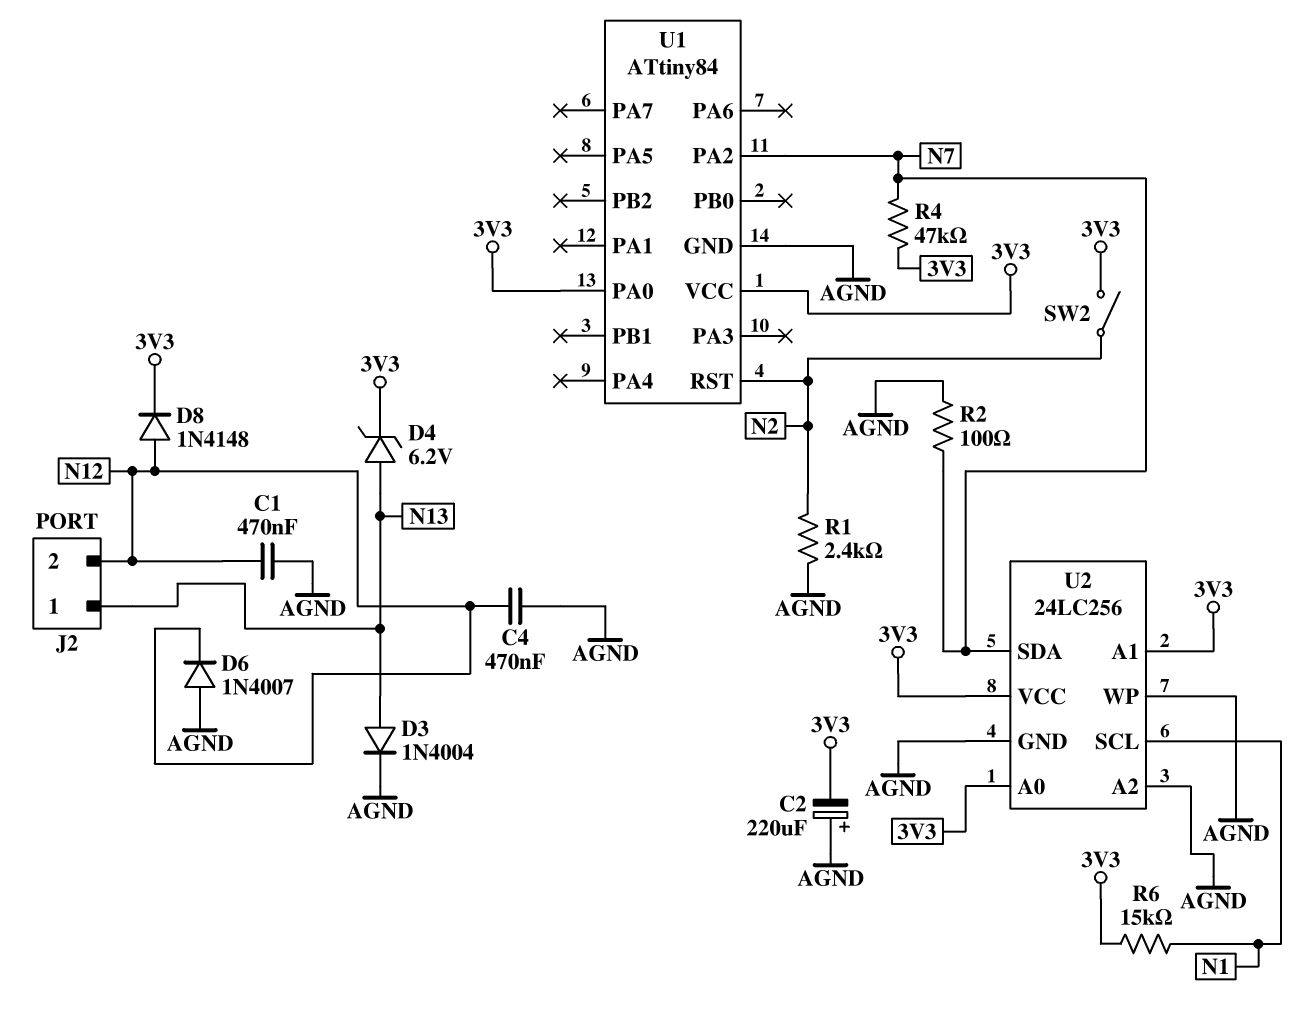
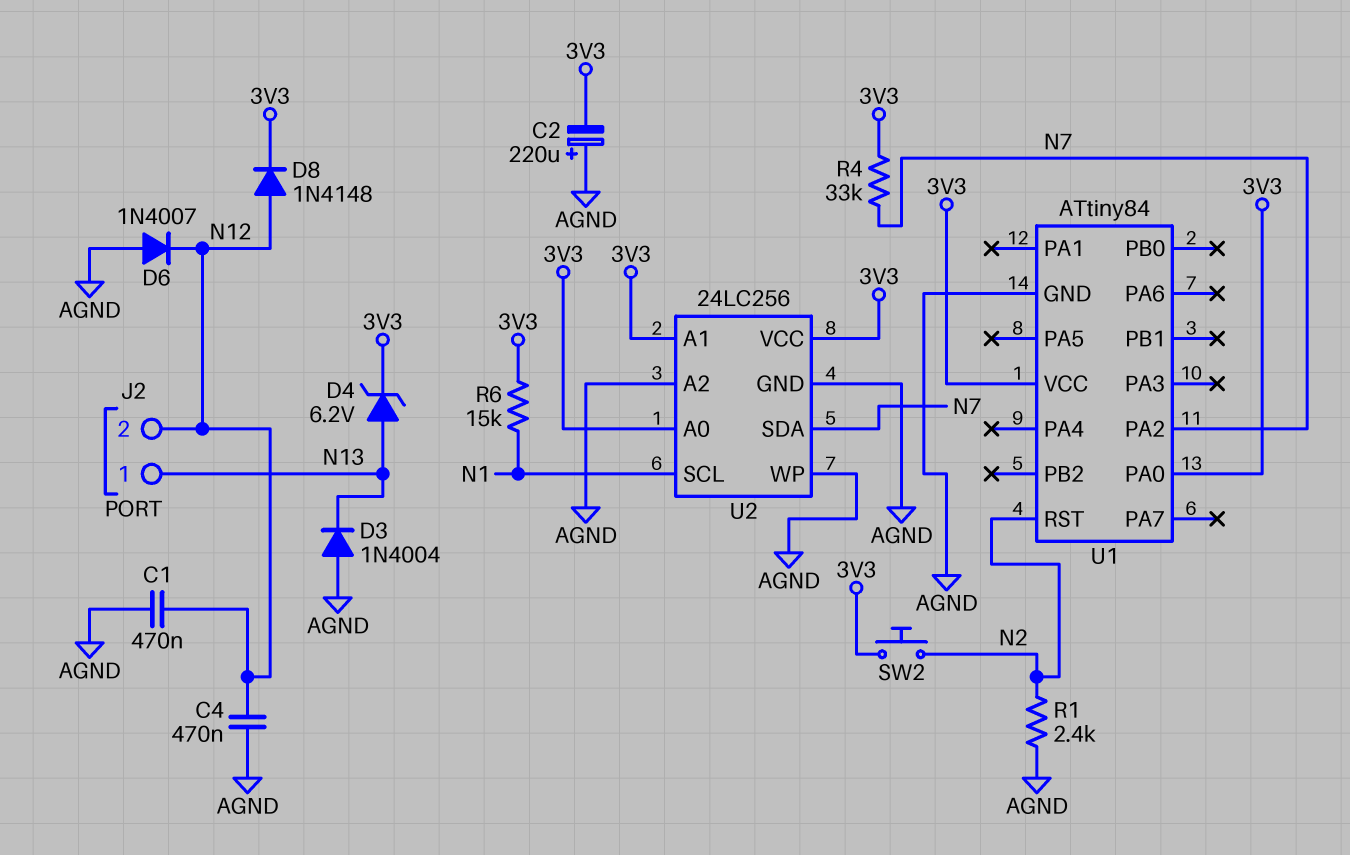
D3: diode 1N4004 (A N13, K AGND) -> diode 1N4004 (A AGND, K N13)
R2: 100 (AGND, N7) -> none
R4: 47k (3V3, N7) -> 33k (3V3, N7)
SW2: switch (3V3, N2) -> button (3V3, N2)

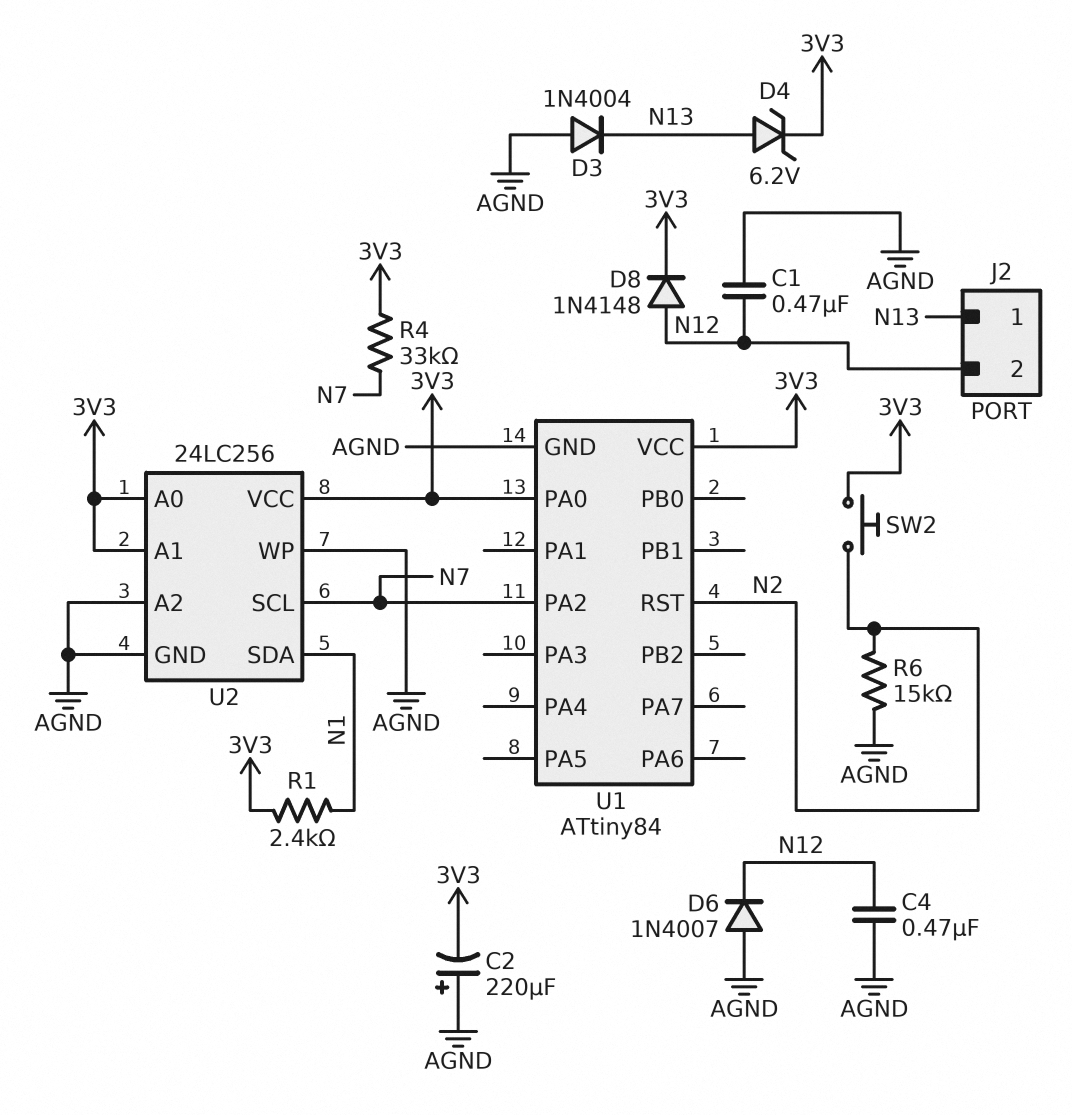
R1: 2.4k (AGND, N2) -> 2.4k (3V3, N1)
R6: 15k (3V3, N1) -> 15k (AGND, N2)
U2 pin SCL: N1 -> N7
U2 pin SDA: N7 -> N1

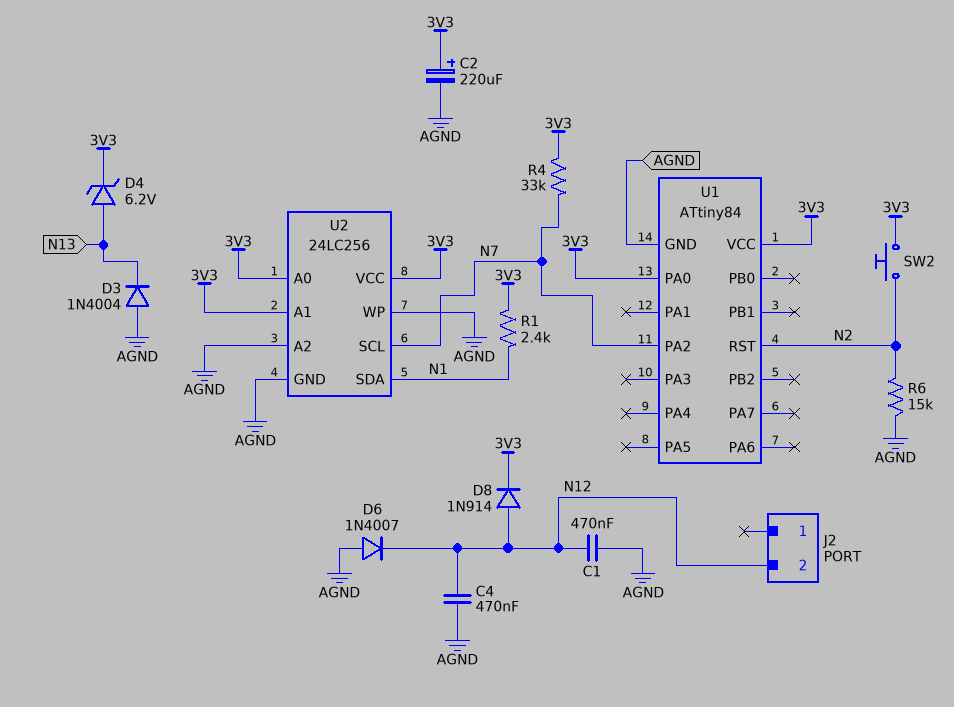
C2: 220uF (plus AGND, minus 3V3) -> 220uF (plus 3V3, minus AGND)
D8: diode 1N4148 (A N12, K 3V3) -> diode 1N914 (A N12, K 3V3)
J2 pin 1: N13 -> none

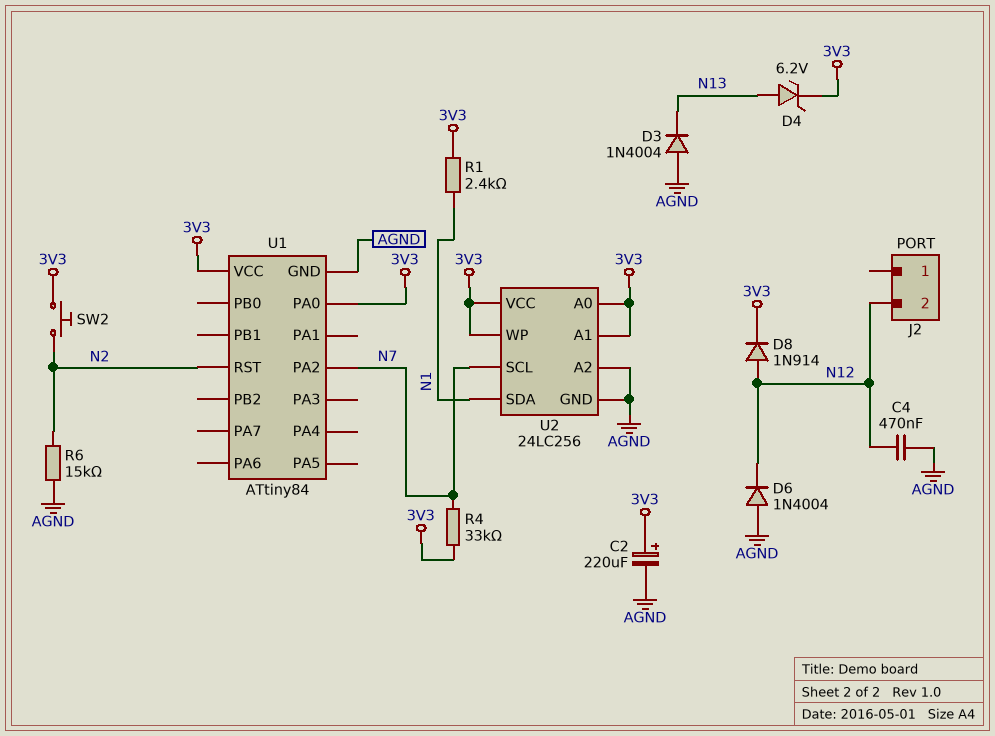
C1: 470nF (AGND, N12) -> none
D6: diode 1N4007 (A AGND, K N12) -> diode 1N4004 (A AGND, K N12)
U2 pin WP: AGND -> 3V3

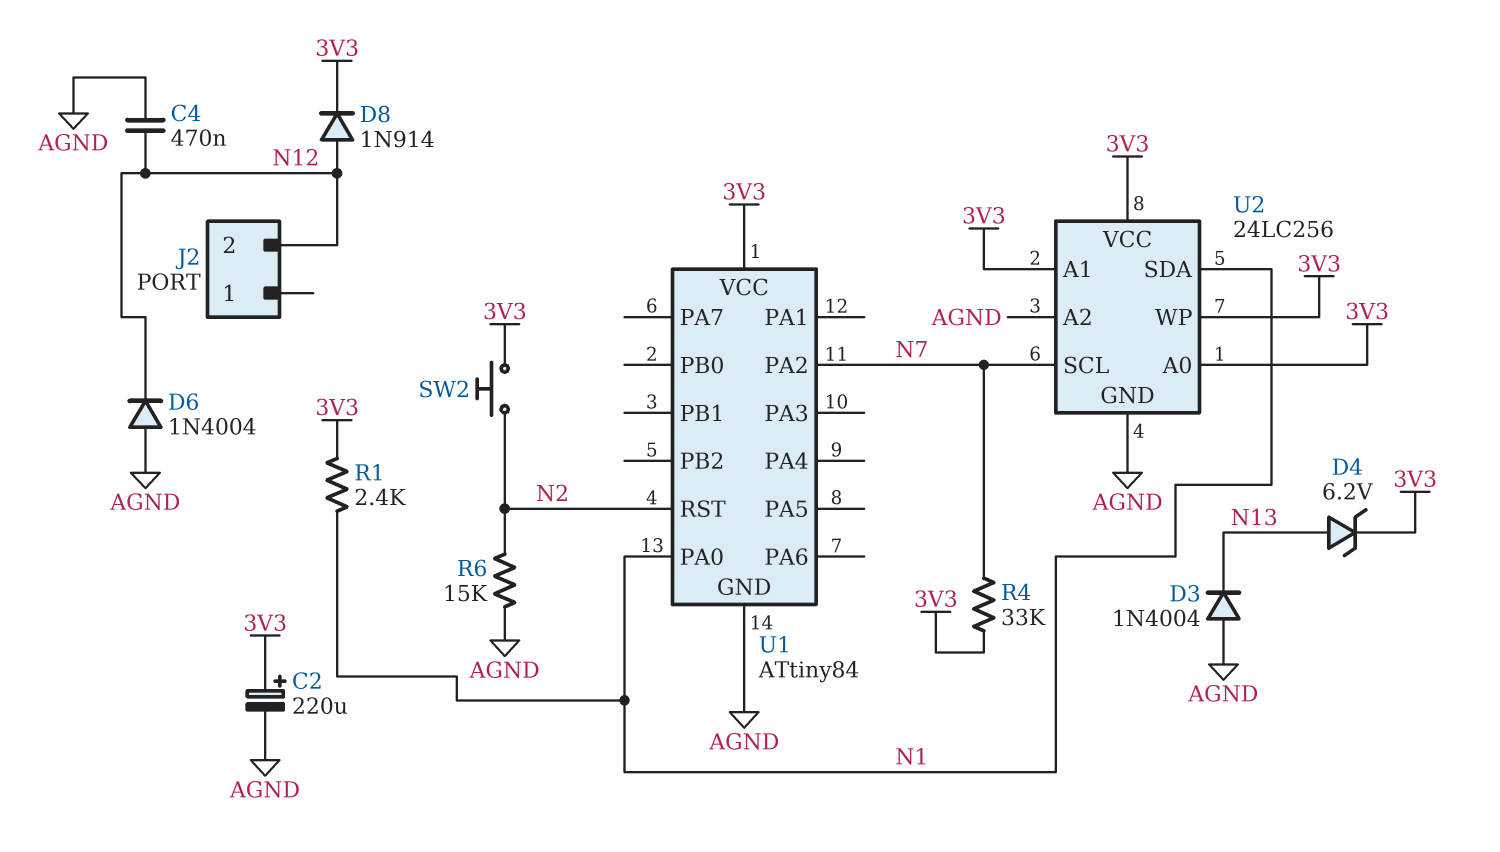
U1 pin PA0: 3V3 -> N1

